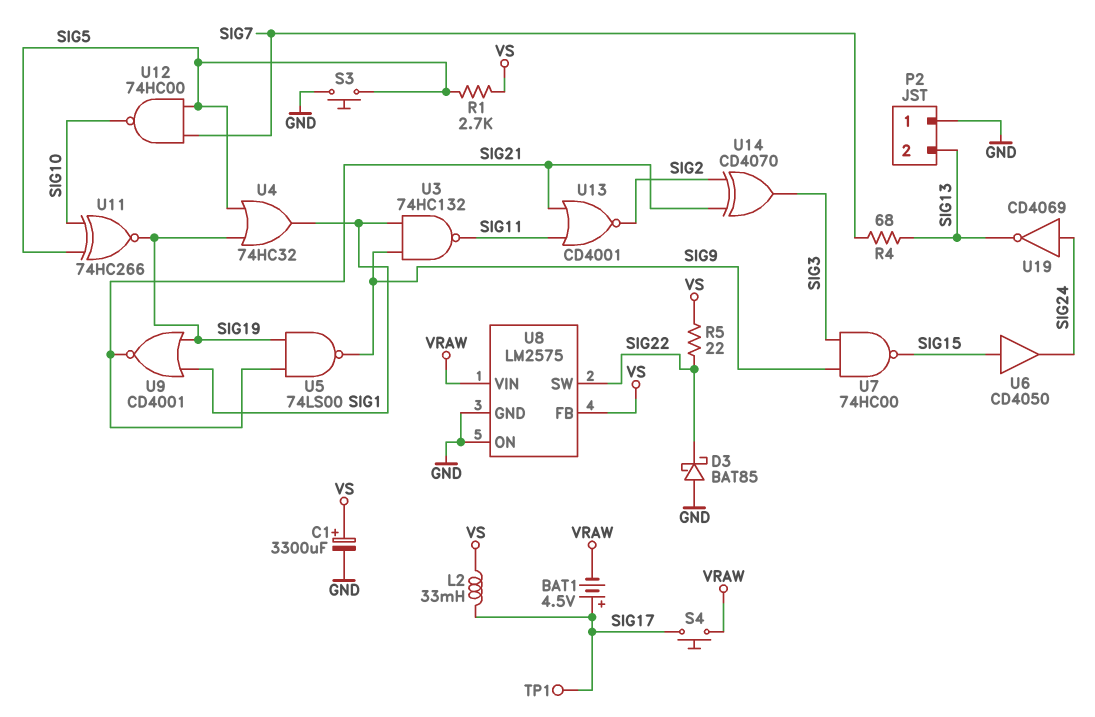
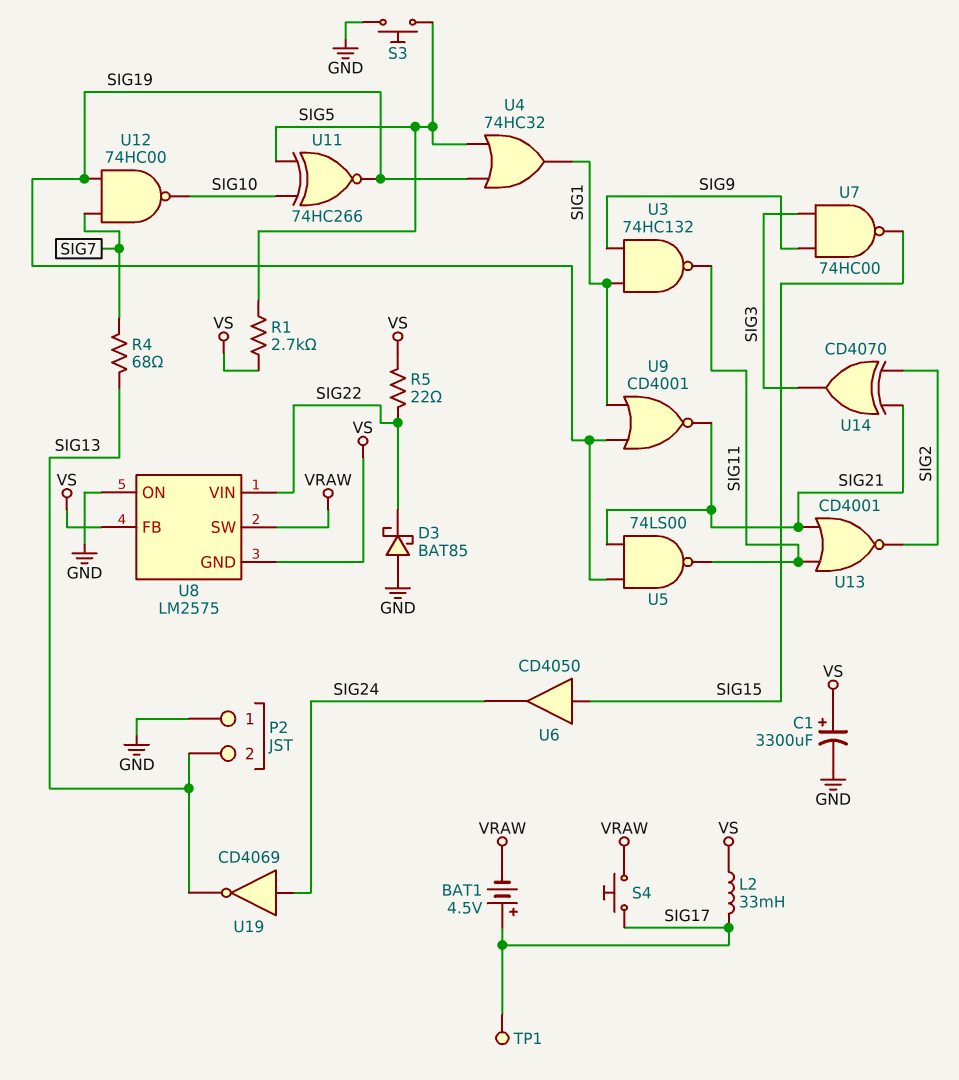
U5: NAND 74LS00 (in SIG19, in SIG21, out SIG9) -> NAND 74LS00 (in SIG19, in SIG21, out SIG11)
U8 pin GND: GND -> VS
U8 pin SW: SIG22 -> VRAW
U8 pin VIN: VRAW -> SIG22
U12: NAND 74HC00 (in SIG5, in SIG7, out SIG10) -> NAND 74HC00 (in SIG7, in SIG19, out SIG10)

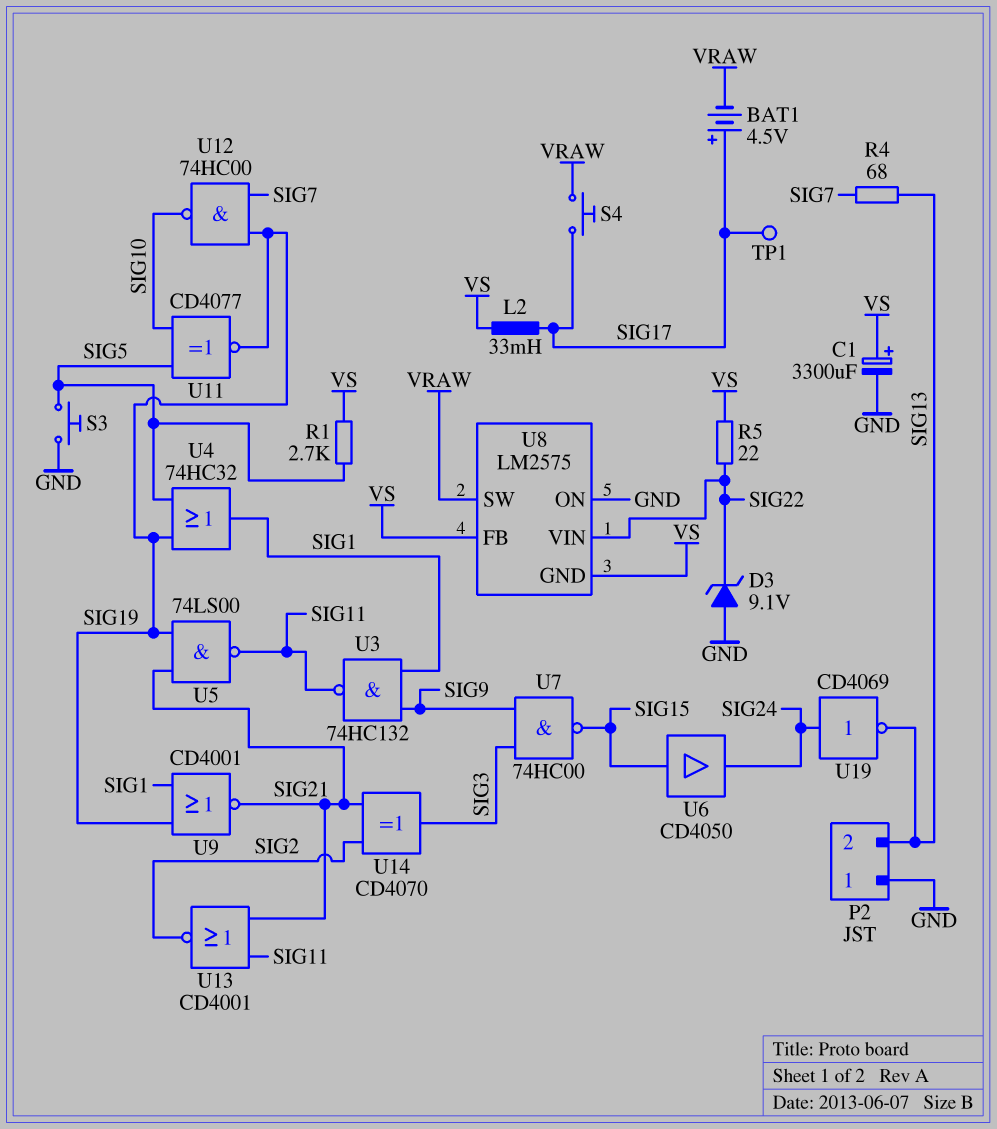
D3: schottky BAT85 (A GND, K SIG22) -> zener 9.1V (A GND, K SIG22)
U11: XNOR 74HC266 (in SIG5, in SIG10, out SIG19) -> XNOR CD4077 (in SIG5, in SIG10, out SIG19)

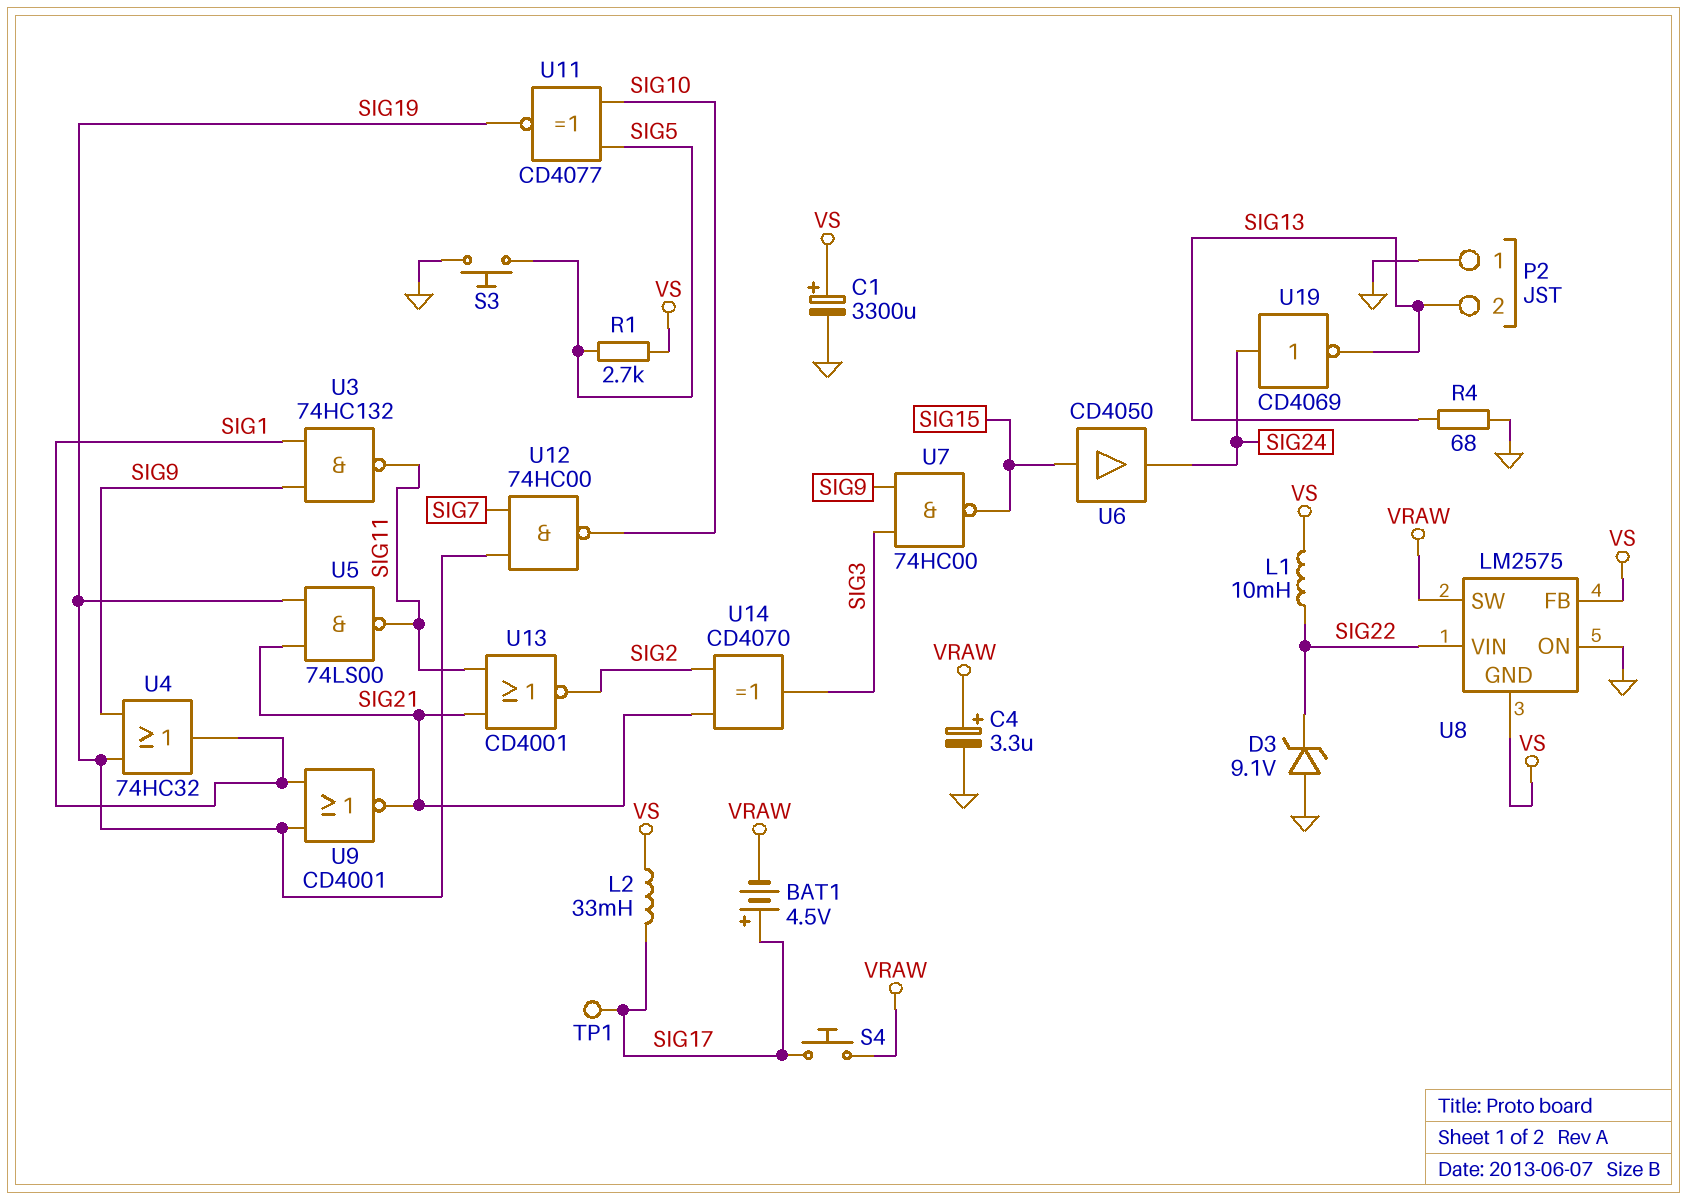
C4: none -> 3.3uF (plus VRAW, minus GND)
L1: none -> 10mH (SIG22, VS)
R4: 68 (SIG7, SIG13) -> 68 (GND, SIG13)
R5: 22 (SIG22, VS) -> none
U4: OR 74HC32 (in SIG5, in SIG19, out SIG1) -> OR 74HC32 (in SIG9, in SIG19, out SIG1)

